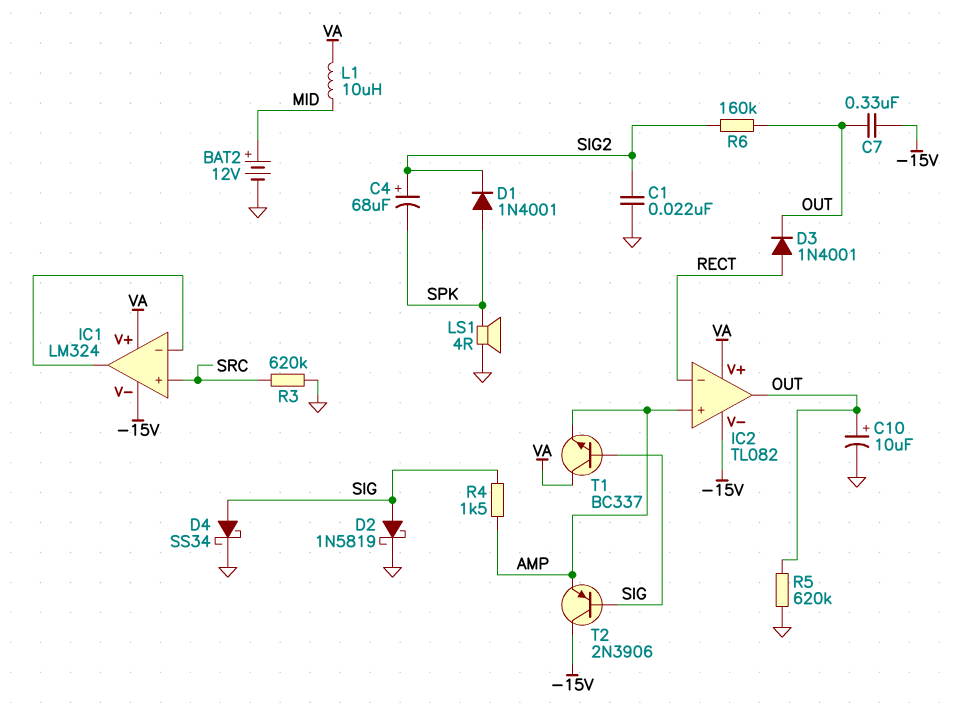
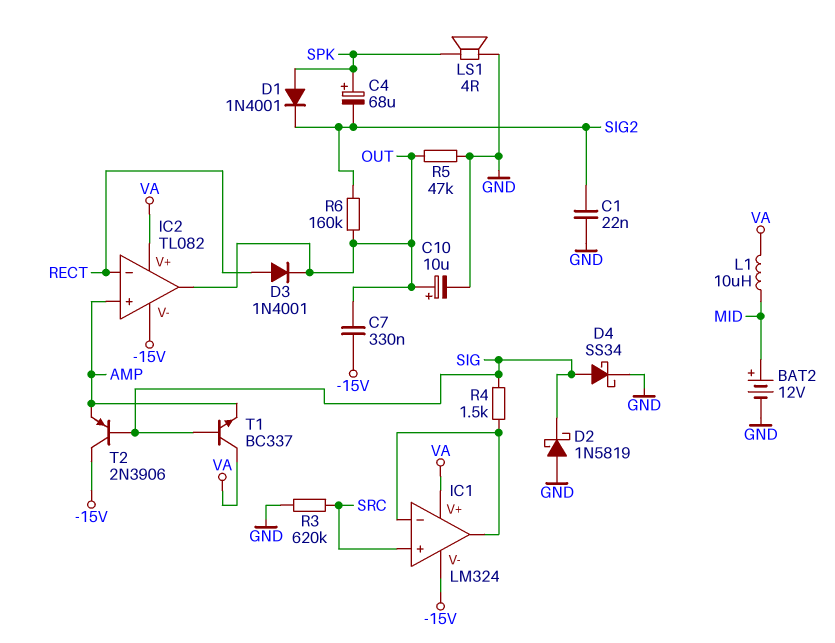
C4: 68uF (plus SIG2, minus SPK) -> 68uF (plus SPK, minus SIG2)
D2: schottky 1N5819 (A SIG, K GND) -> schottky 1N5819 (A GND, K SIG)
R4: 1.5k (AMP, SIG) -> 1.5k (IC1/in-, SIG)
R5: 620k (GND, OUT) -> 47k (GND, OUT)

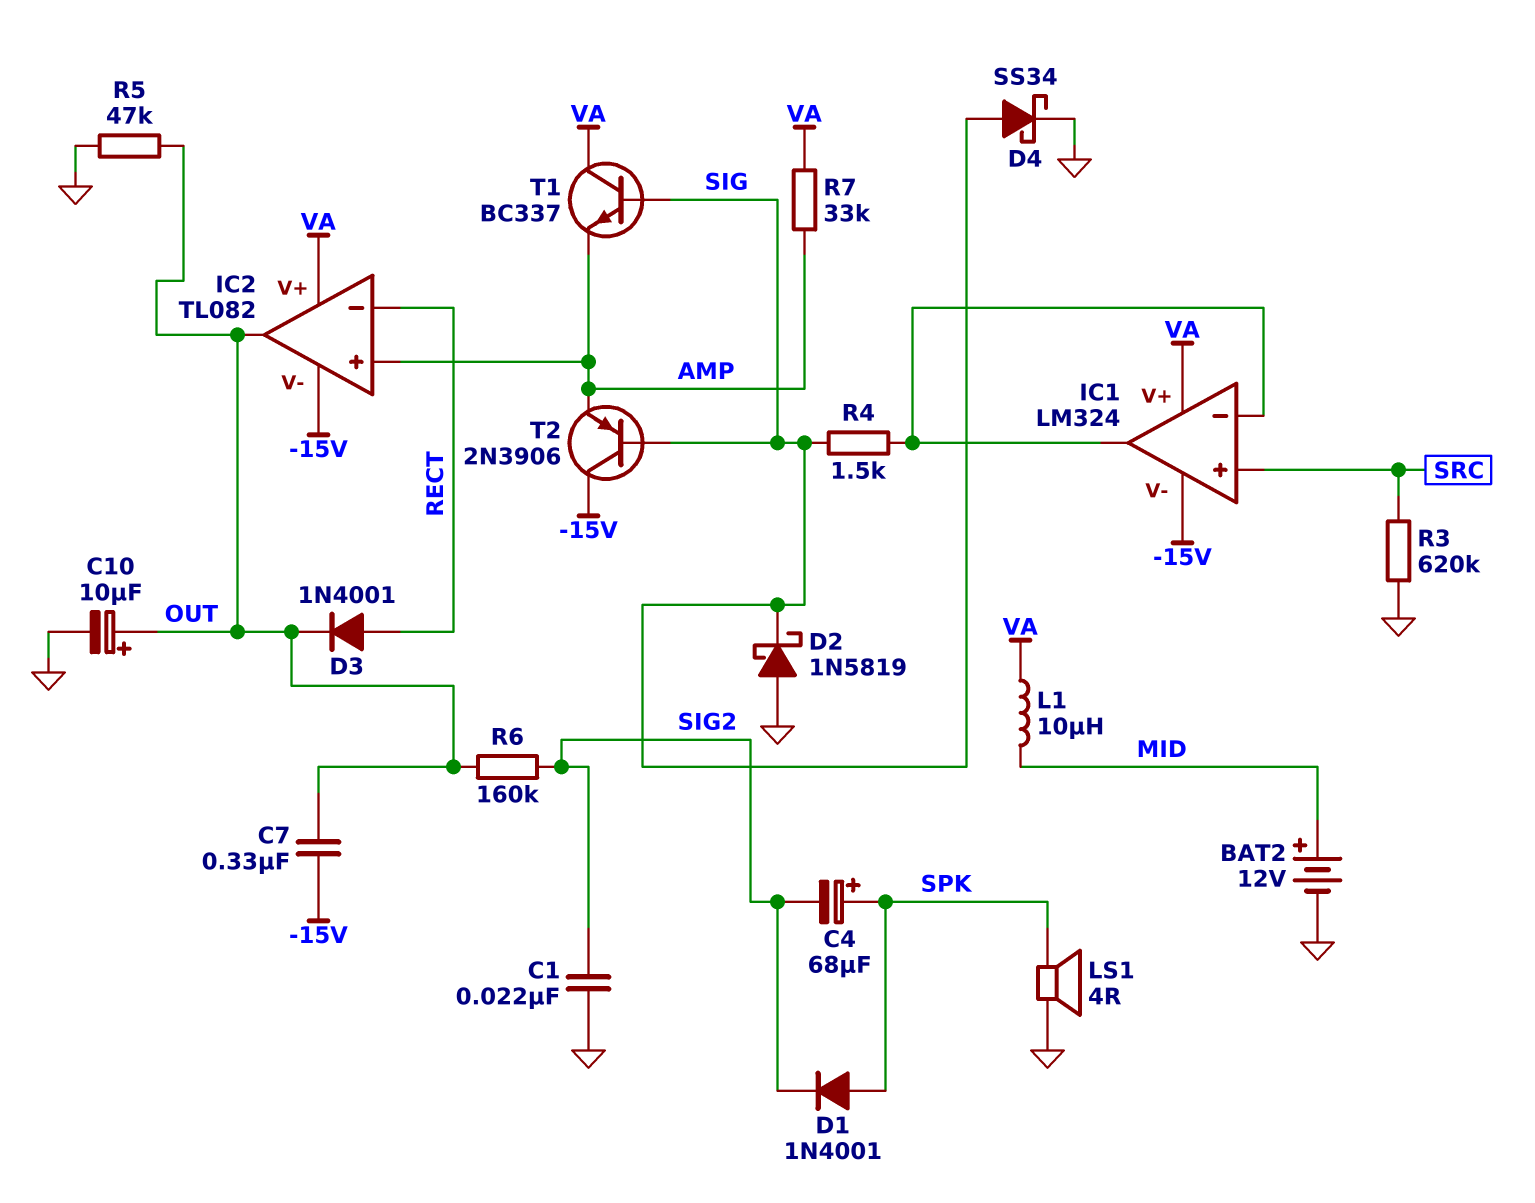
R7: none -> 33k (AMP, VA)

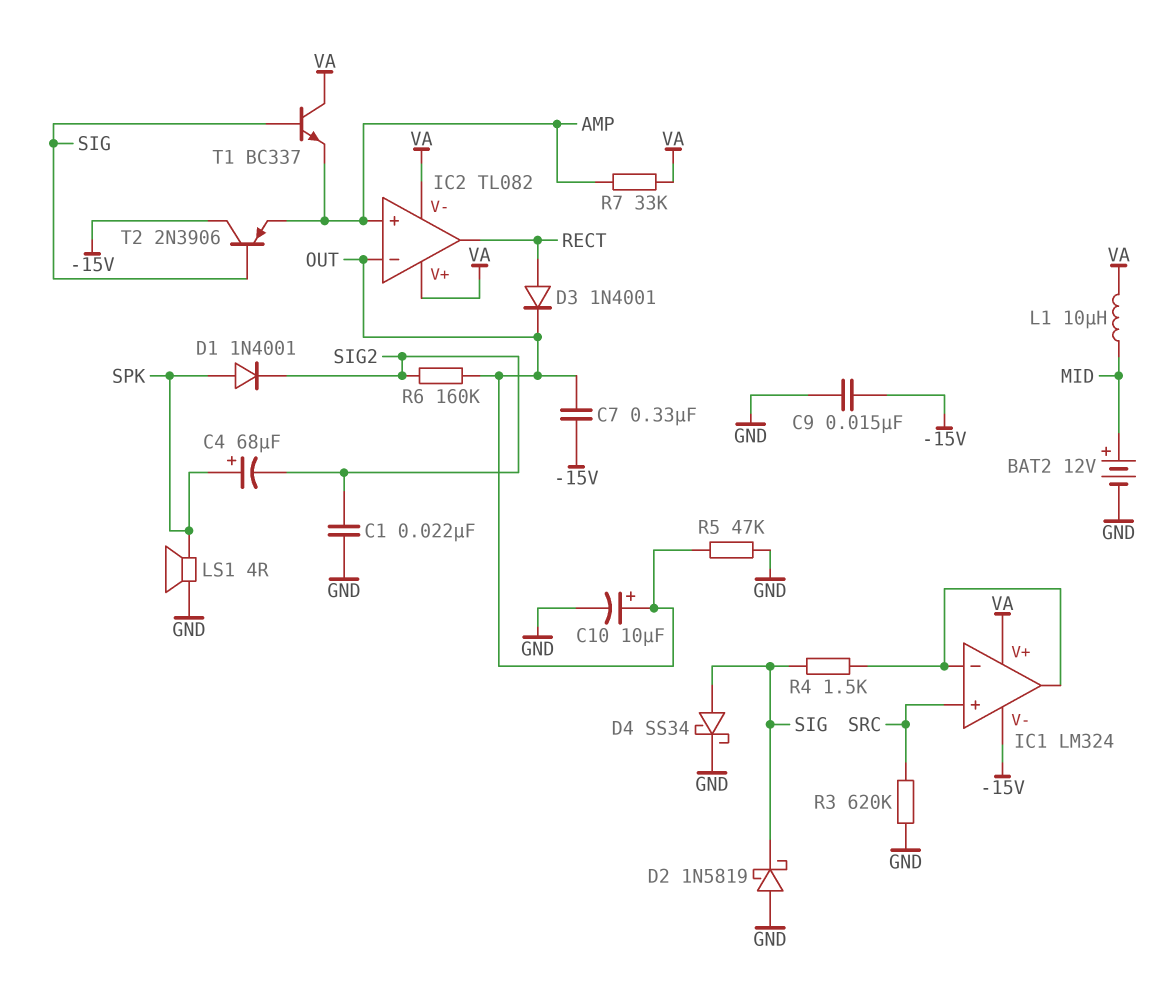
C9: none -> 15nF (-15V, GND)
IC2 pin V-: -15V -> VA
IC2 pin in-: RECT -> OUT
IC2 pin out: OUT -> RECT

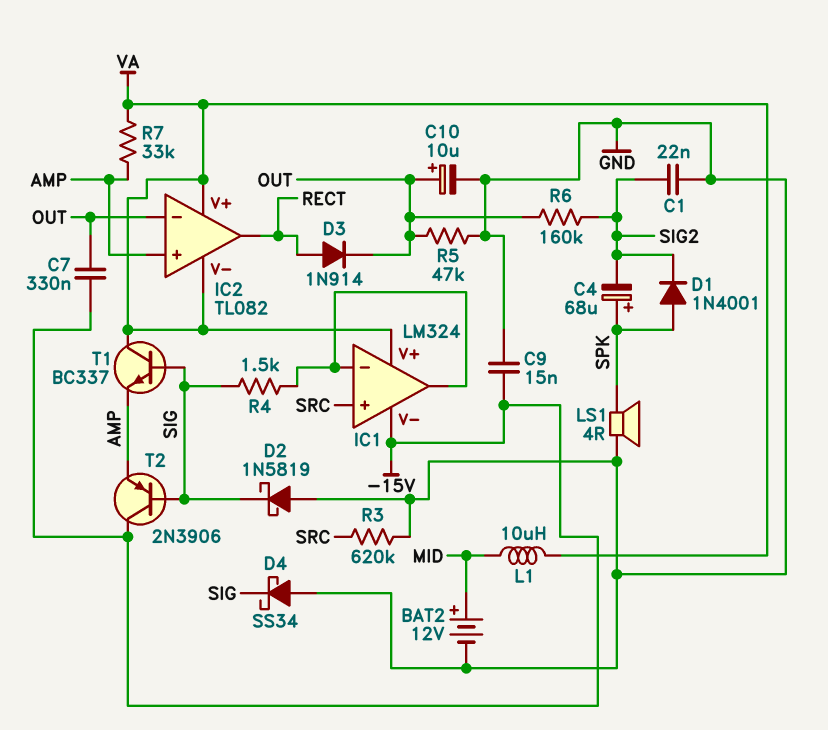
D3: diode 1N4001 (A RECT, K OUT) -> diode 1N914 (A RECT, K OUT)
D4: schottky SS34 (A SIG, K GND) -> schottky SS34 (A GND, K SIG)

